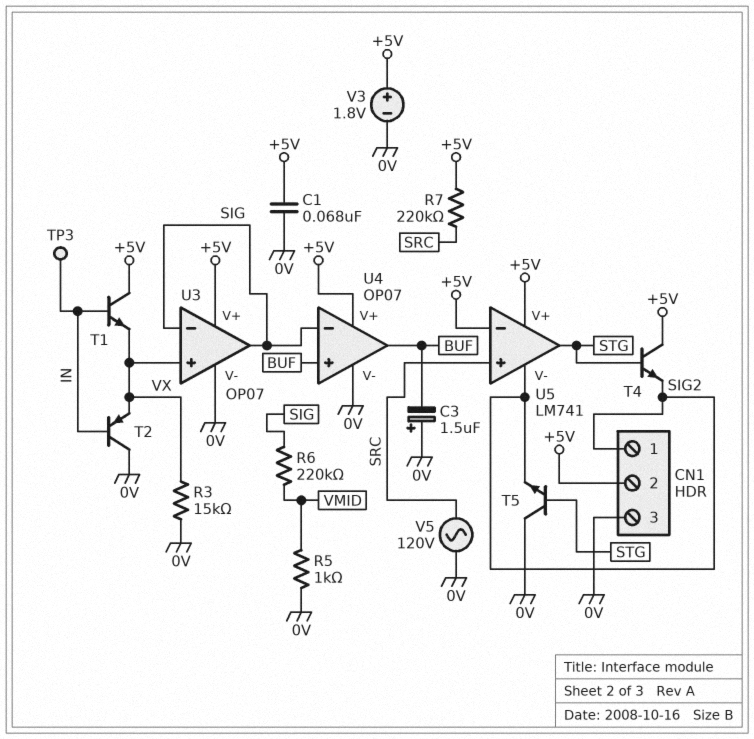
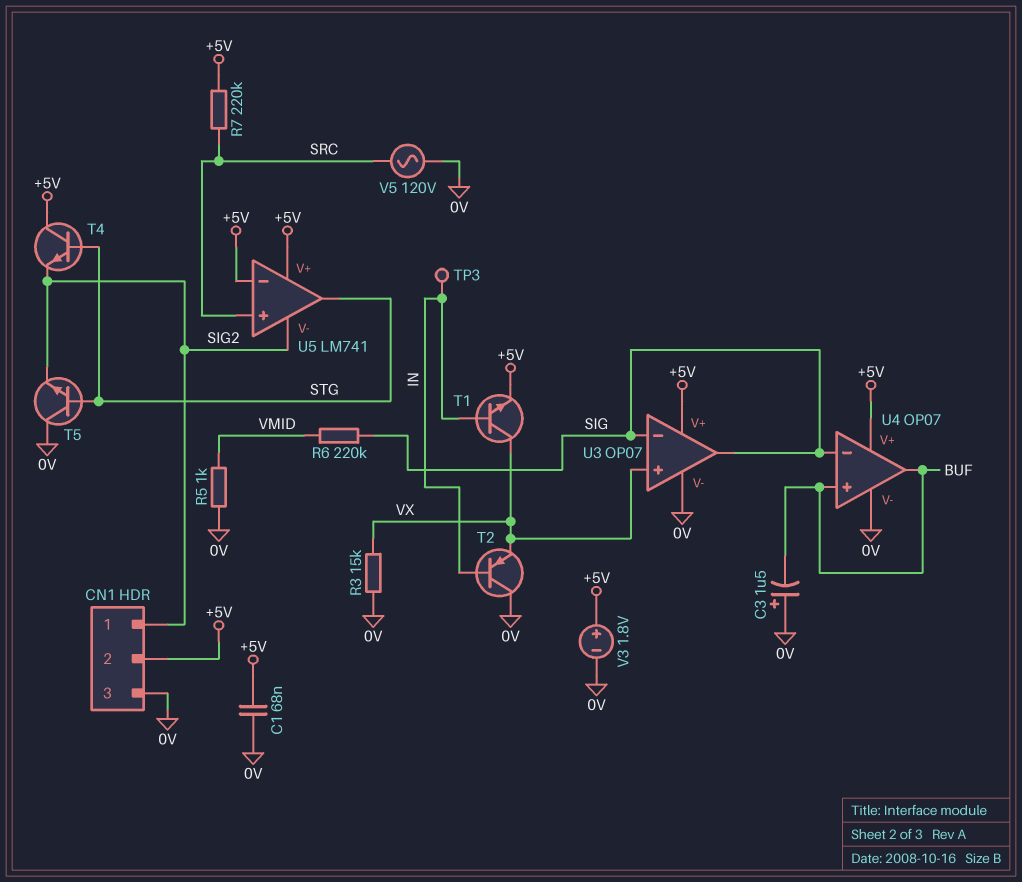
T1: NPN (B IN, C +5V, E VX) -> NPN (B IN, C VX, E +5V)

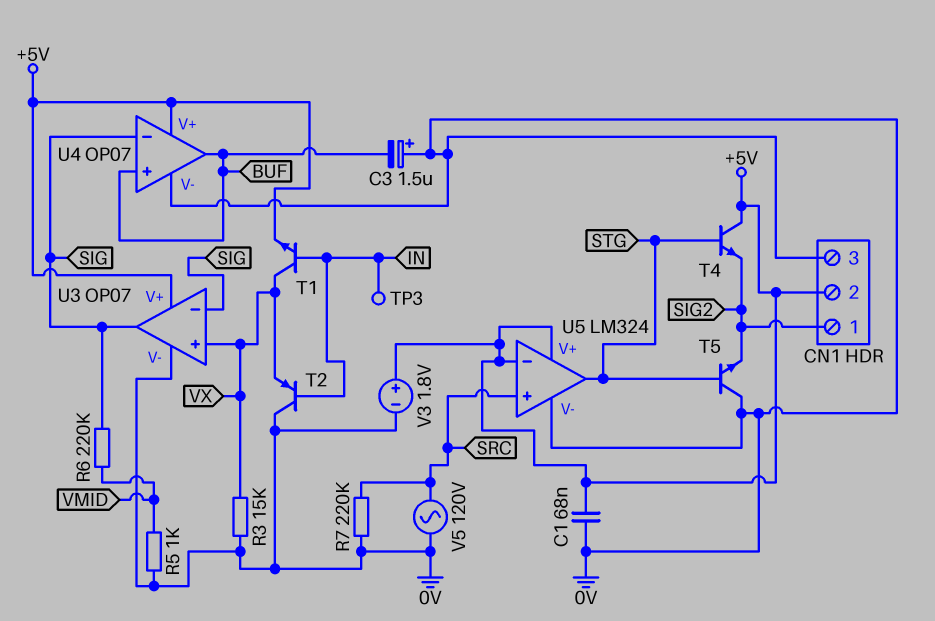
R7: 220k (+5V, SRC) -> 220k (0V, SRC)
U5: LM741 -> LM324
U5 pin V-: SIG2 -> 0V

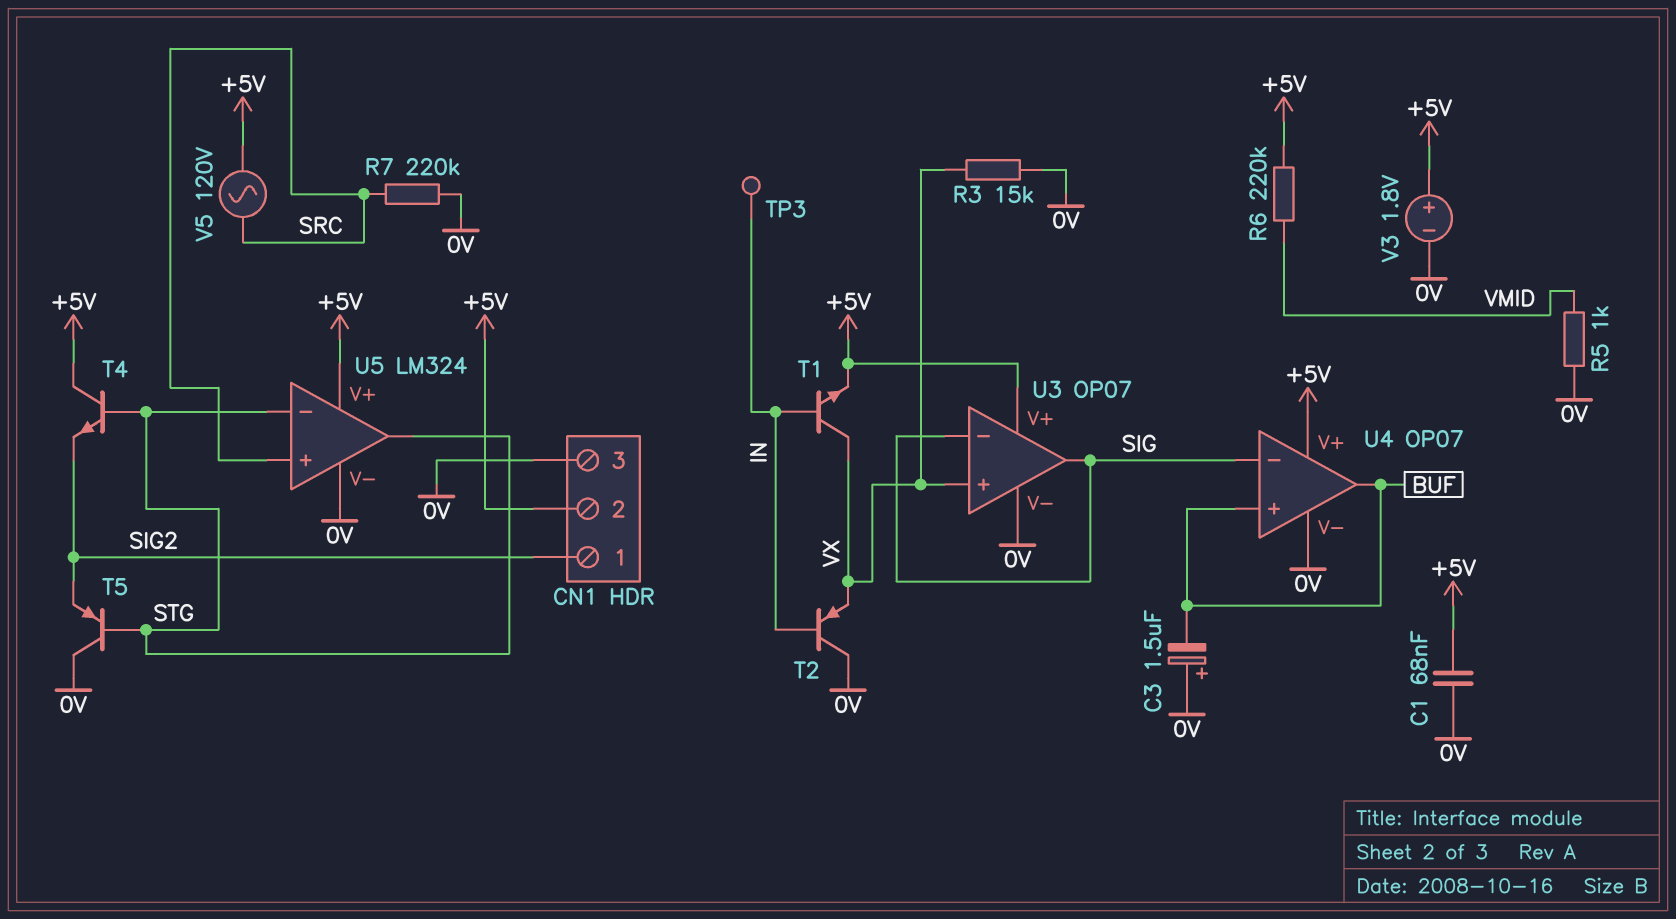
R6: 220k (SIG, VMID) -> 220k (+5V, VMID)
T5: NPN (B STG, C 0V, E SIG2) -> PNP (B STG, C 0V, E SIG2)
U5 pin in-: +5V -> STG
V5: AC 120V (0V, SRC) -> AC 120V (+5V, SRC)

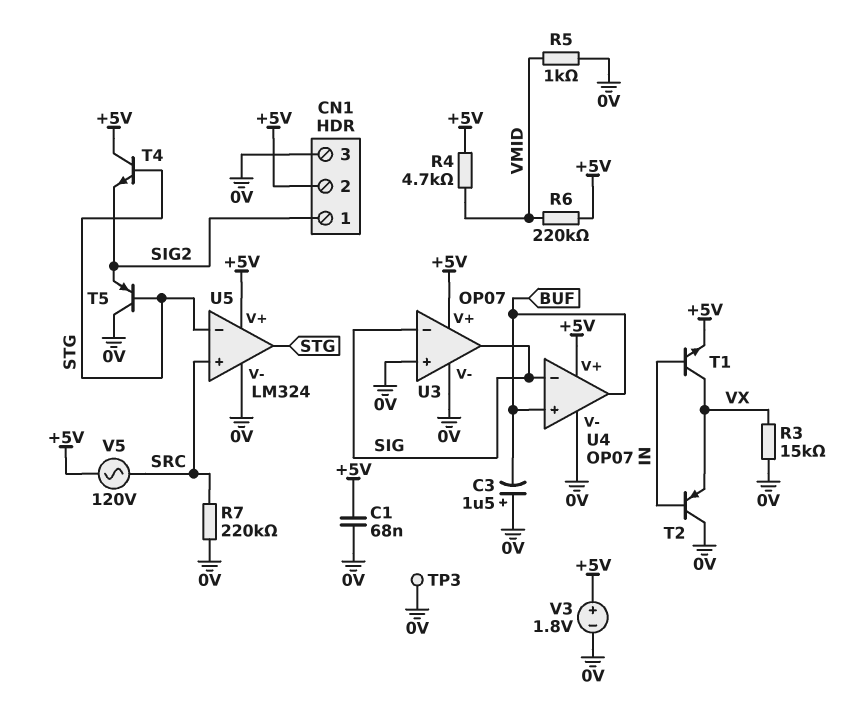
R4: none -> 4.7k (+5V, VMID)
TP3: test point (IN) -> test point (0V)
U3 pin in+: VX -> 0V

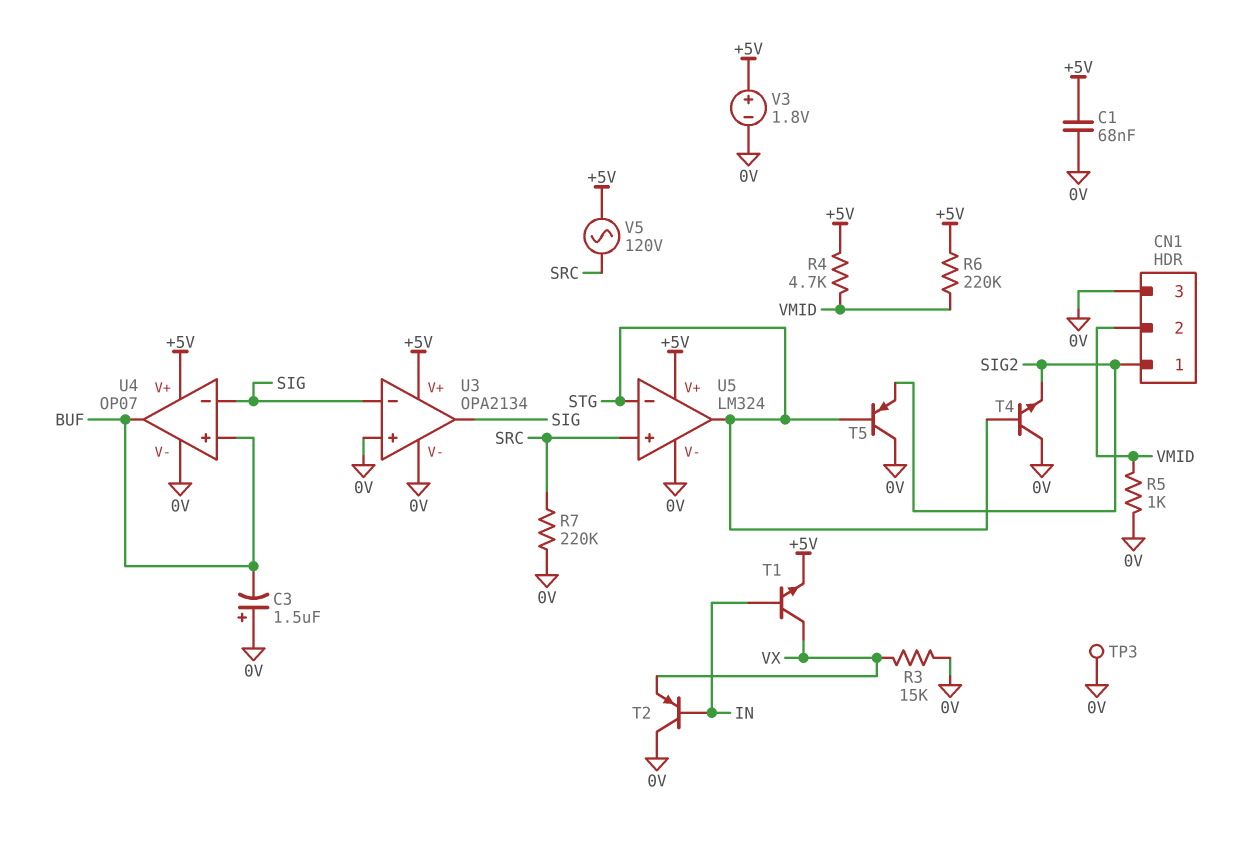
CN1 pin 2: +5V -> VMID
T4: NPN (B STG, C +5V, E SIG2) -> NPN (B STG, C 0V, E SIG2)
U3: OP07 -> OPA2134

